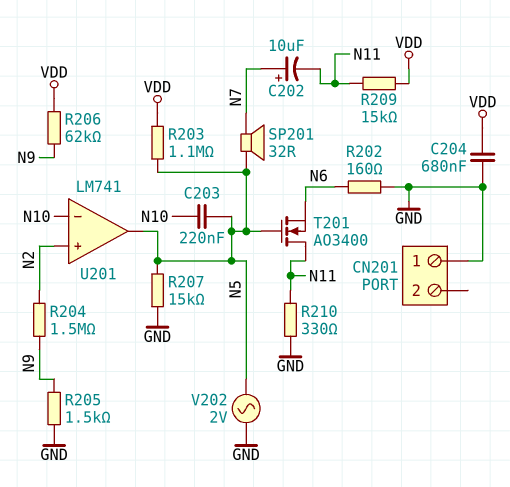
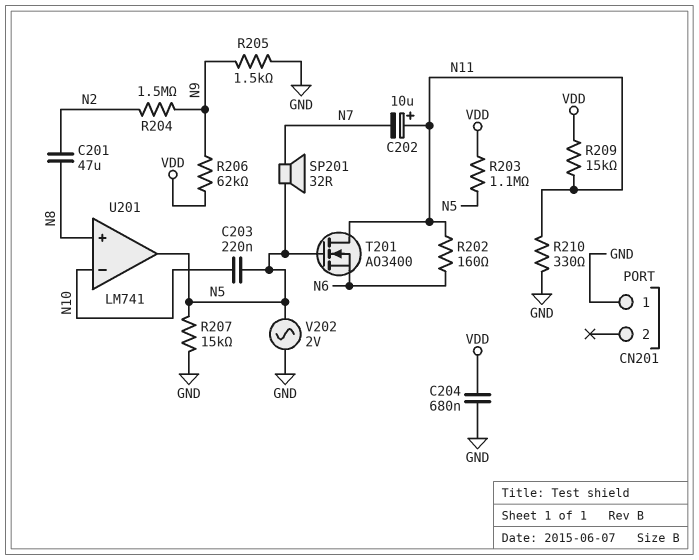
C201: none -> 47uF (N2, N8)
C202: 10uF (plus N7, minus N11) -> 10uF (plus N11, minus N7)
R202: 160 (GND, N6) -> 160 (N6, N11)
U201 pin in+: N2 -> N8

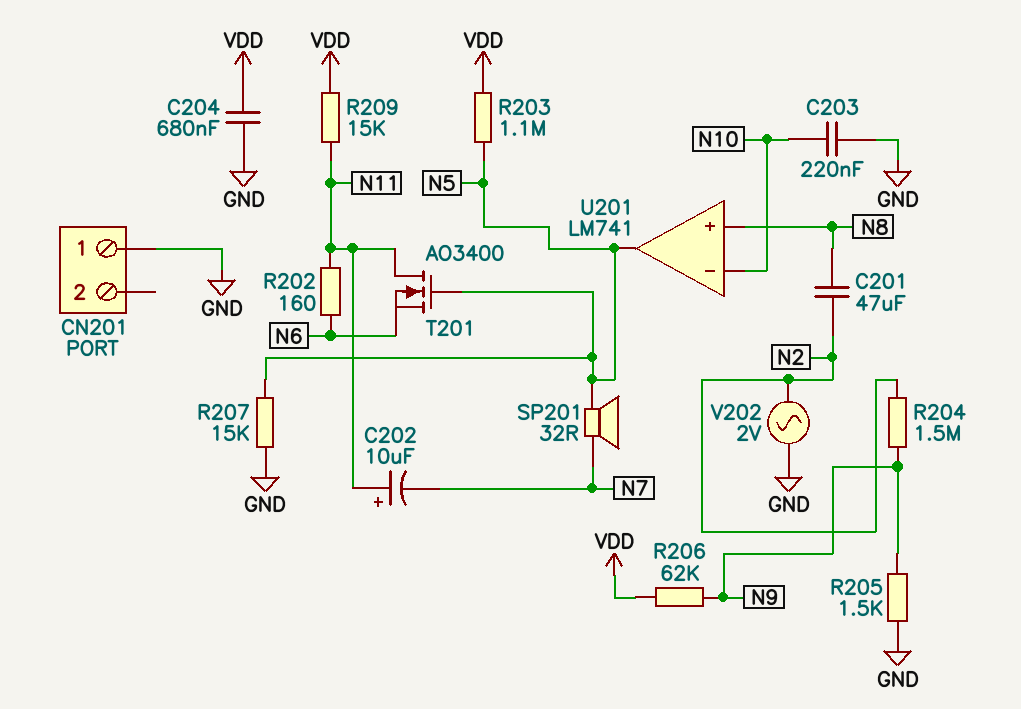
C203: 220nF (N5, N10) -> 220nF (GND, N10)
R210: 330 (GND, N11) -> none
V202: AC 2V (GND, N5) -> AC 2V (GND, N2)

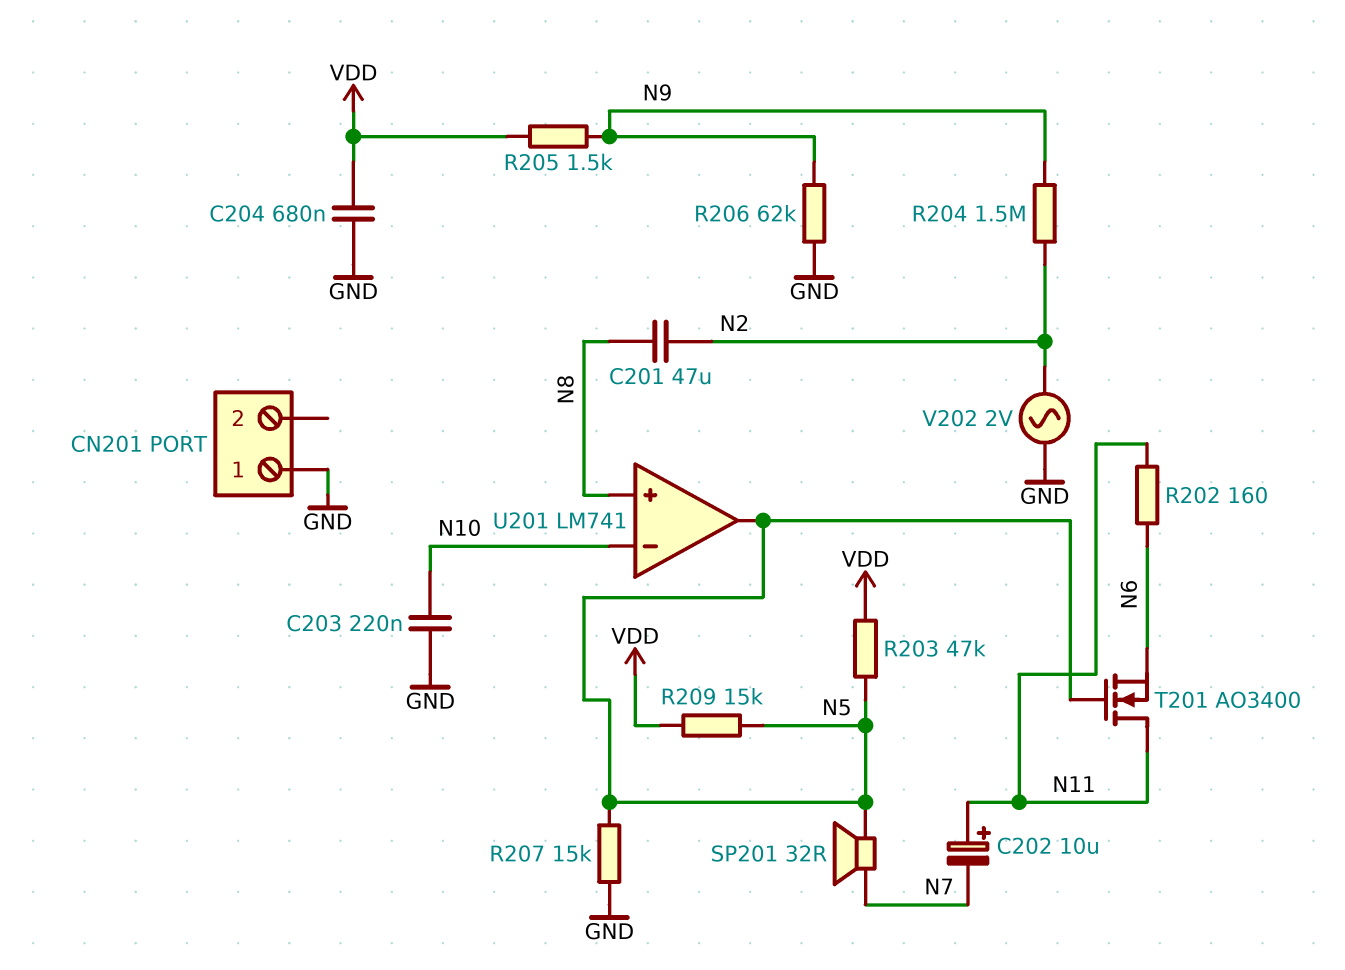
R203: 1.1M (N5, VDD) -> 47k (N5, VDD)
R205: 1.5k (GND, N9) -> 1.5k (N9, VDD)
R206: 62k (N9, VDD) -> 62k (GND, N9)
R209: 15k (N11, VDD) -> 15k (N5, VDD)

